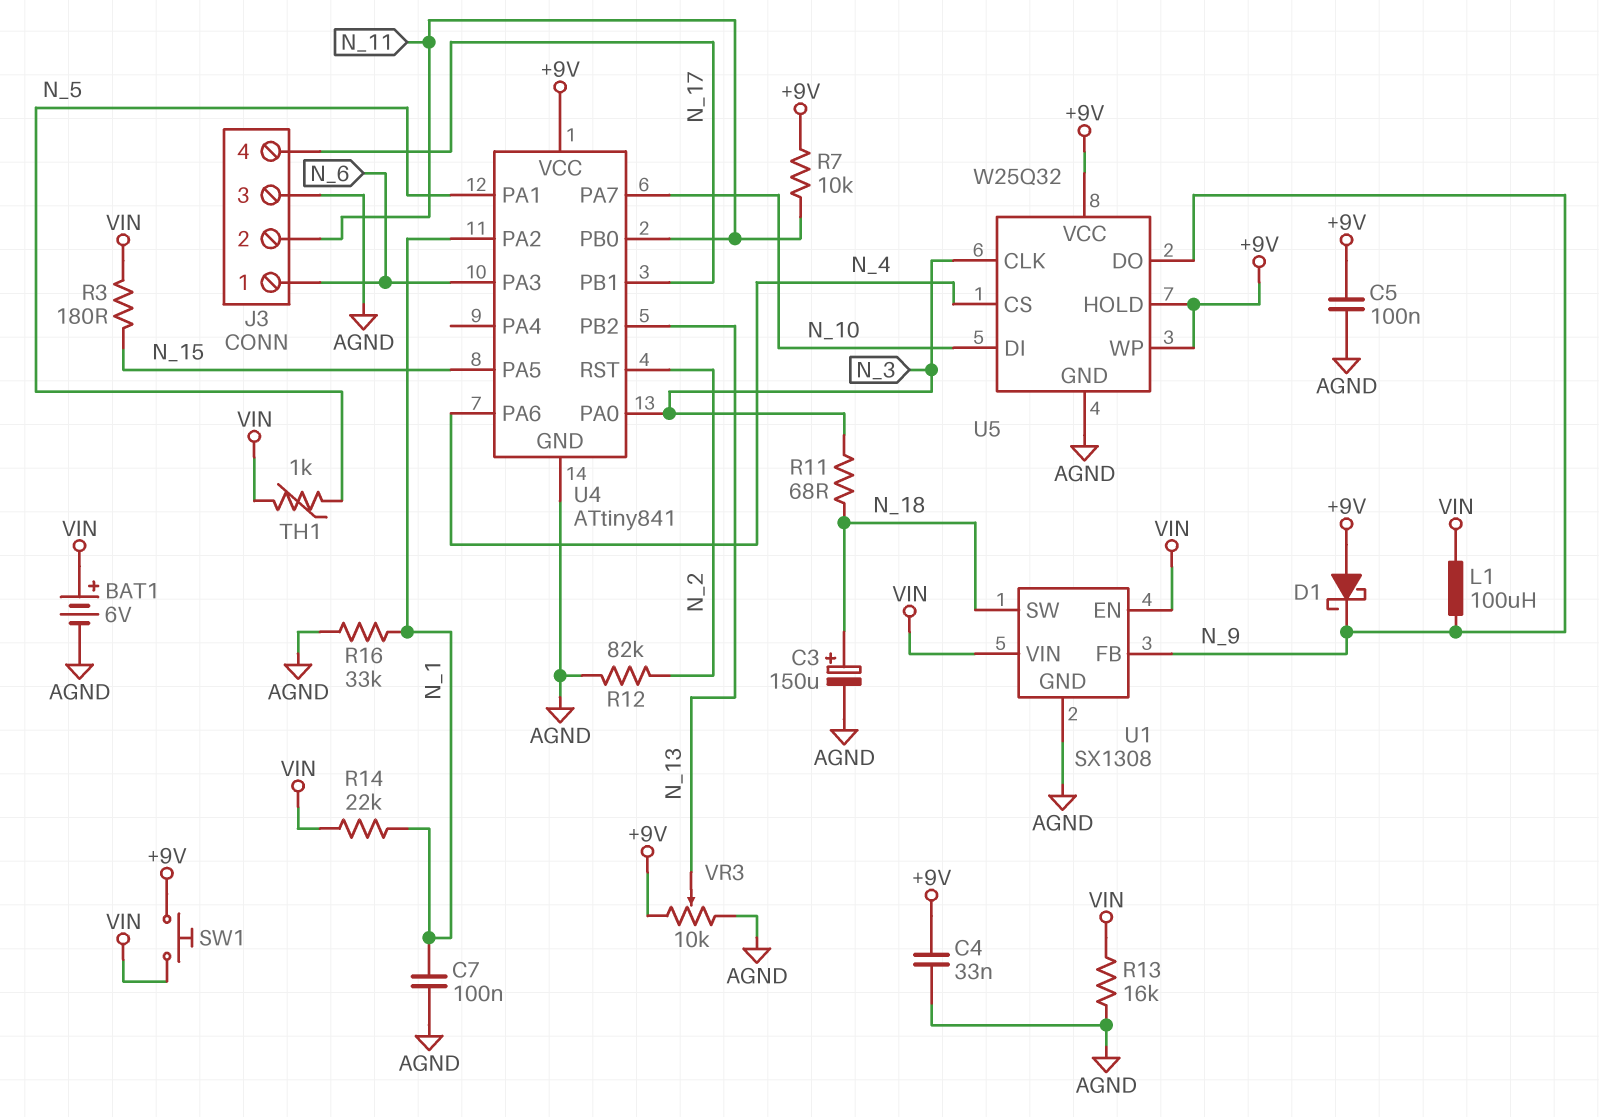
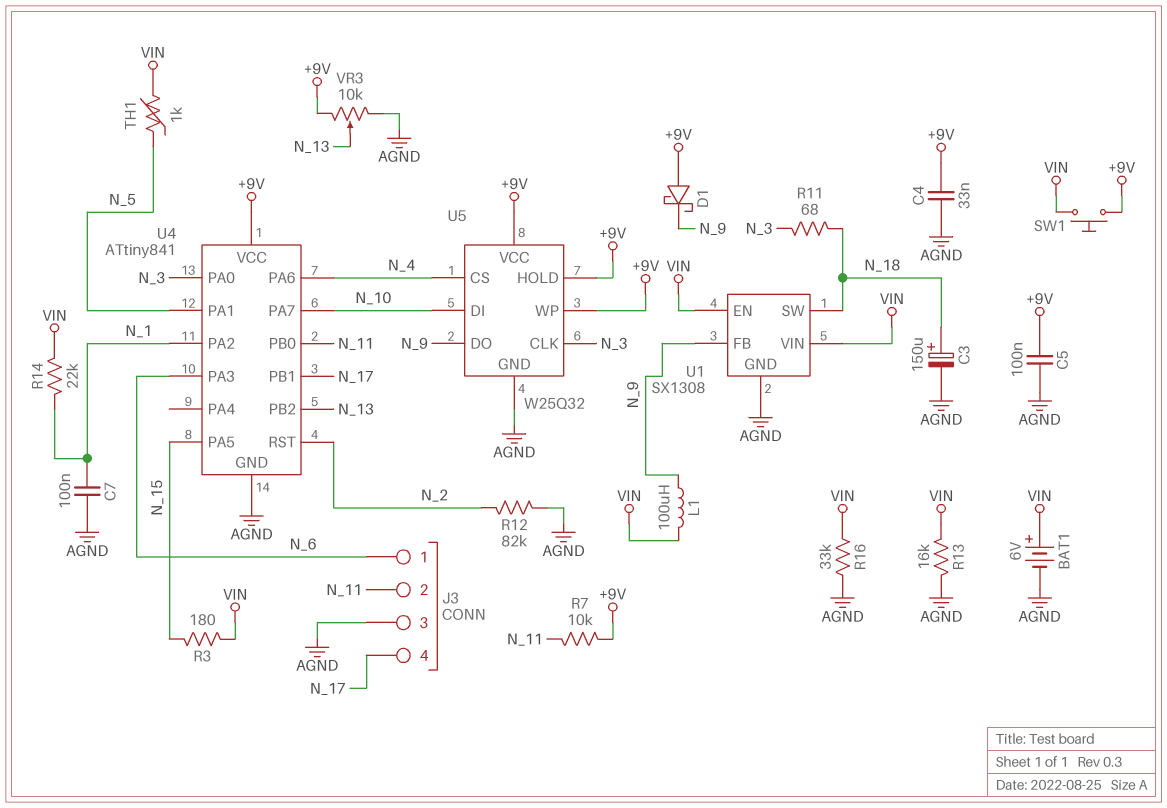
R16: 33k (AGND, N_1) -> 33k (AGND, VIN)

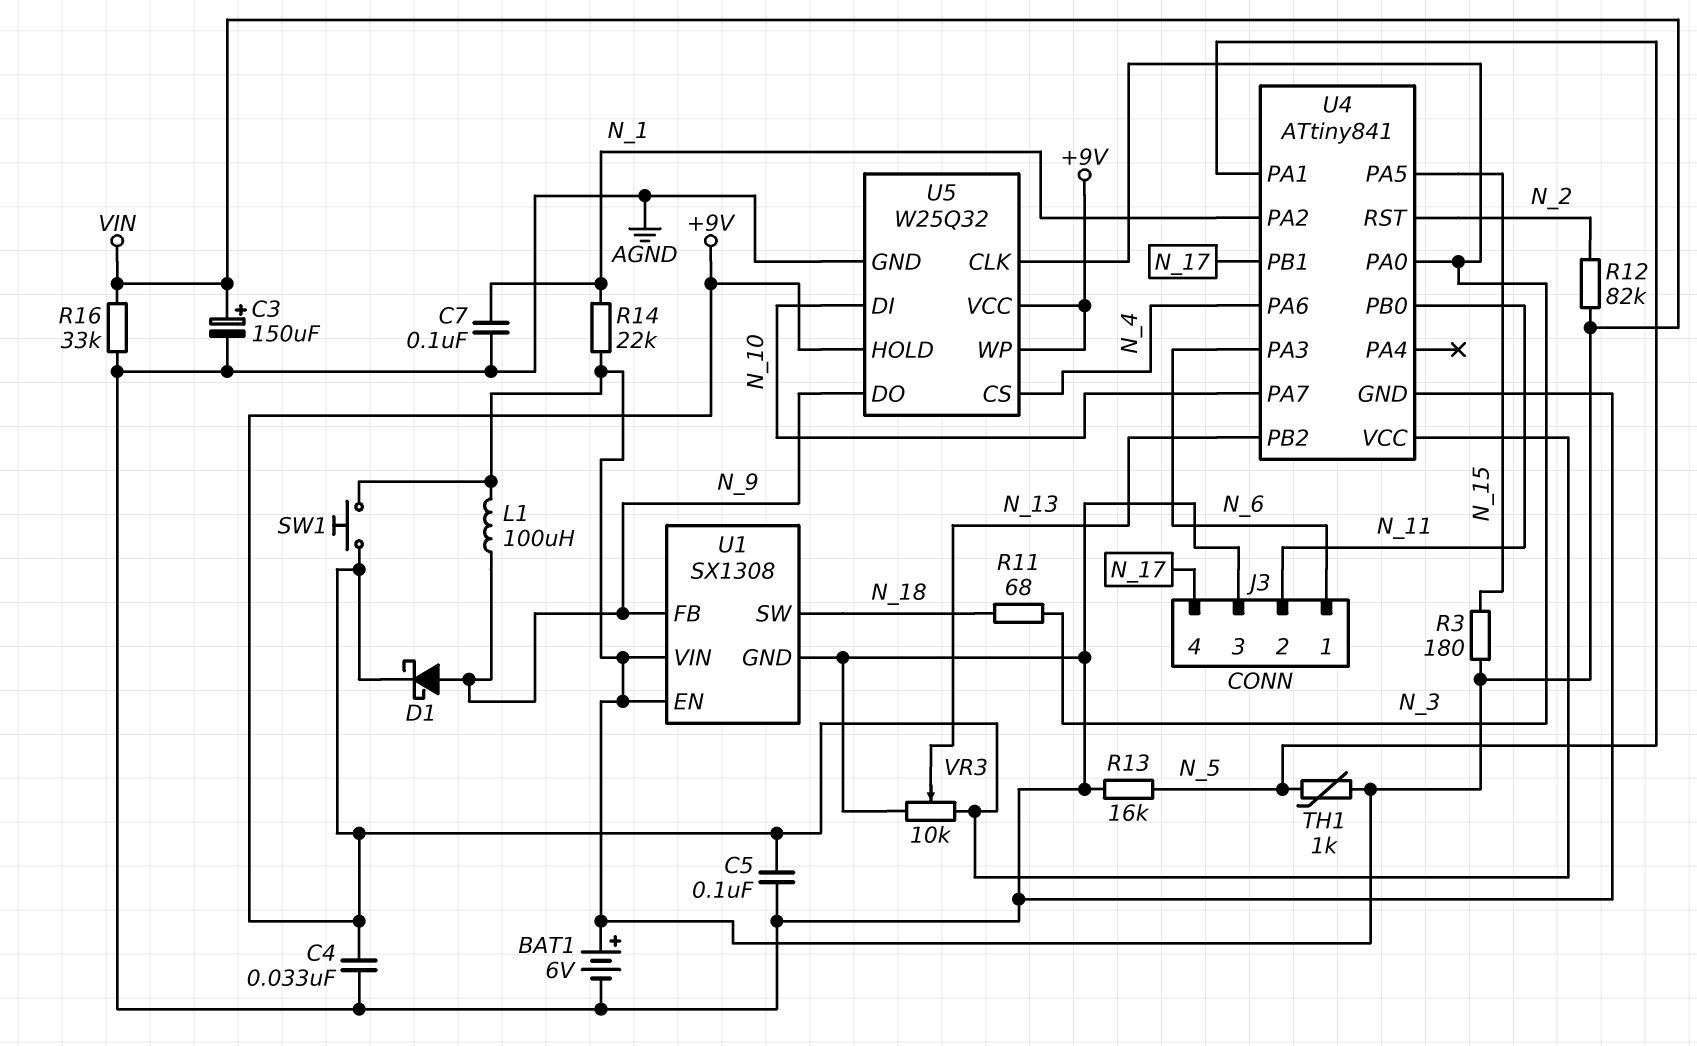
C3: 150uF (plus N_18, minus AGND) -> 150uF (plus VIN, minus AGND)
D1: schottky (A +9V, K N_9) -> schottky (A N_9, K +9V)
R7: 10k (+9V, N_11) -> none
R12: 82k (AGND, N_2) -> 82k (N_2, VIN)
R13: 16k (AGND, VIN) -> 16k (AGND, N_5)

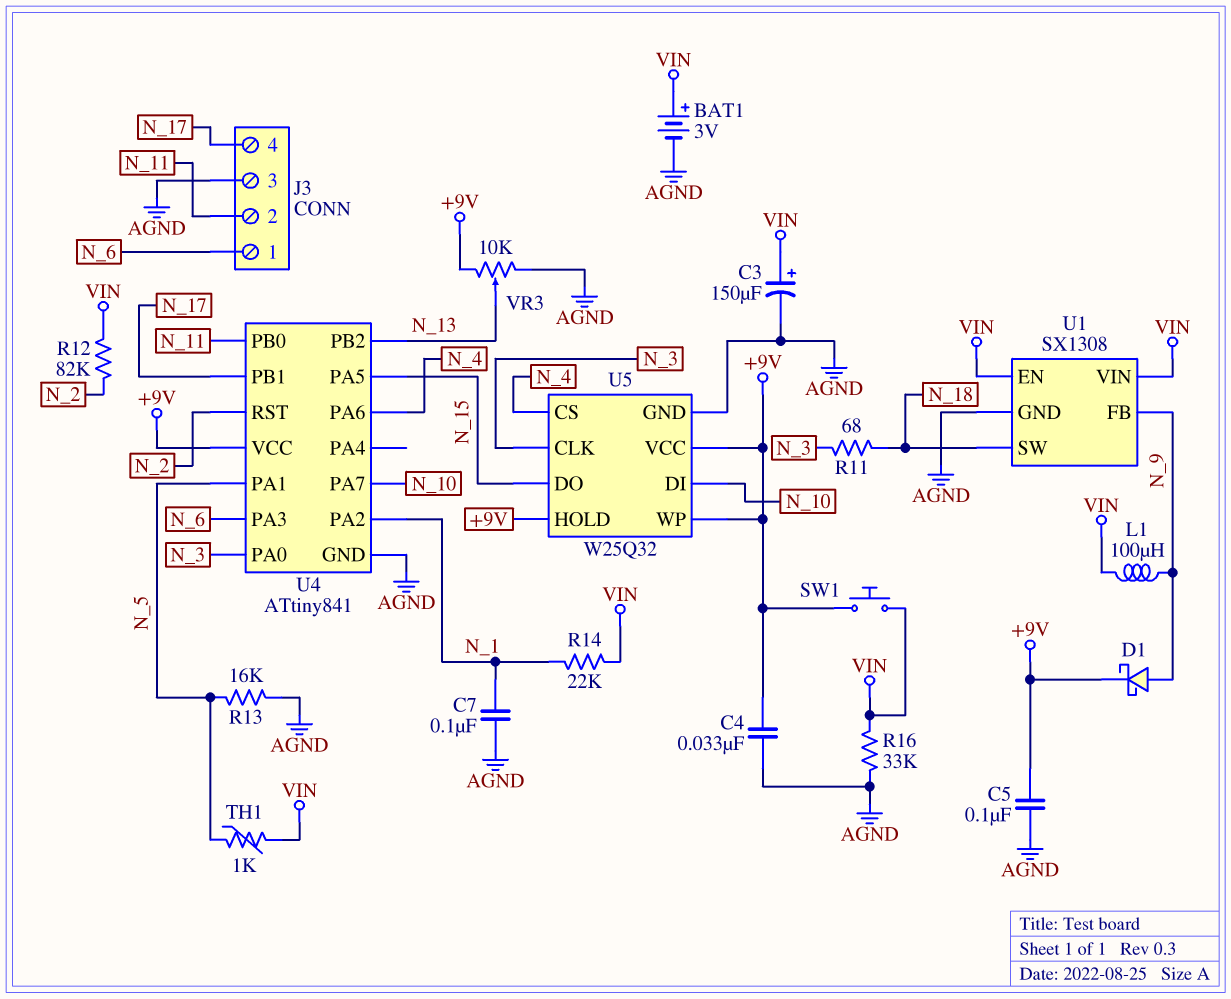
BAT1: 6V (plus VIN, minus AGND) -> 3V (plus VIN, minus AGND)
R3: 180 (N_15, VIN) -> none
U5 pin DO: N_9 -> N_15

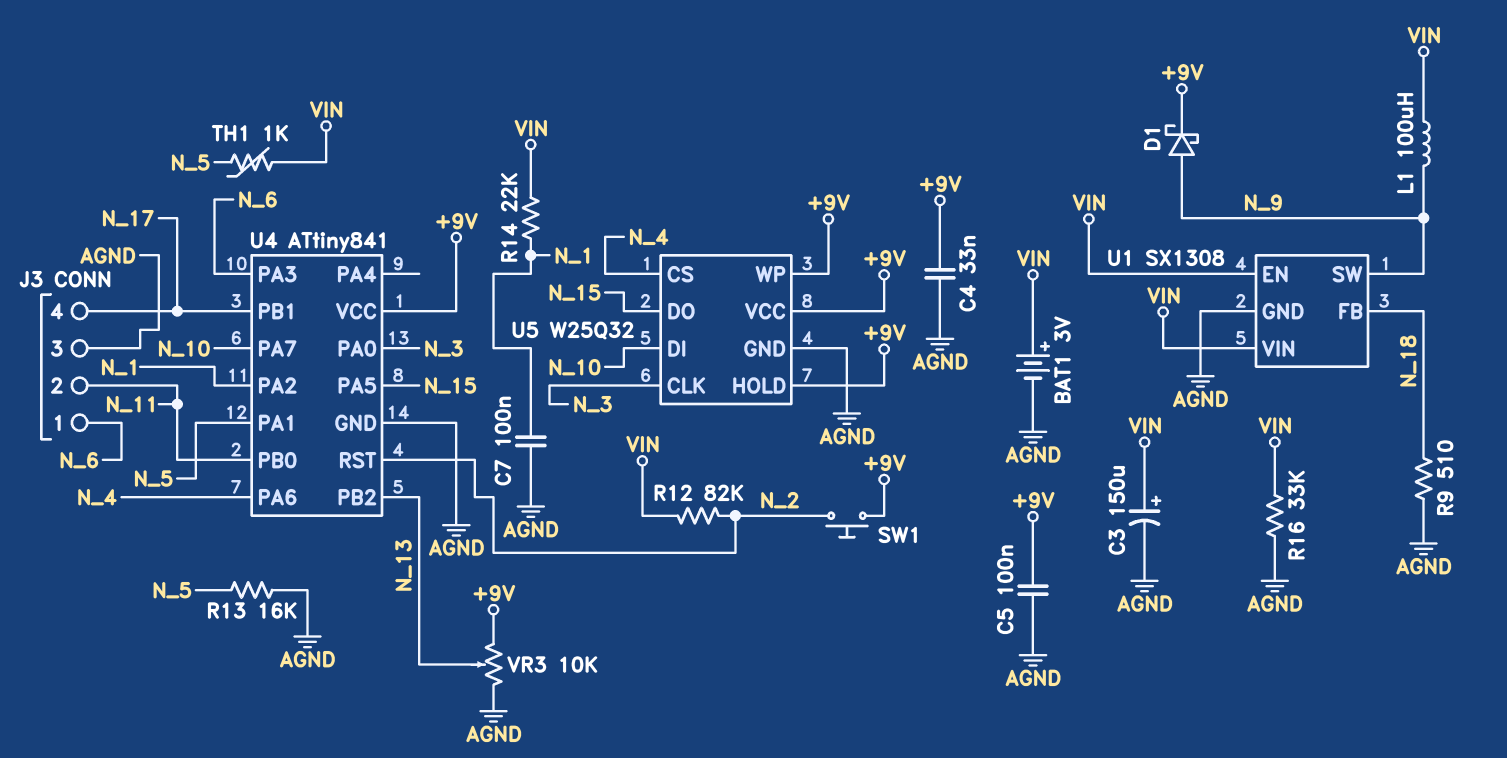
R9: none -> 510 (AGND, N_18)
R11: 68 (N_3, N_18) -> none
SW1: button (+9V, VIN) -> button (+9V, N_2)
U1 pin FB: N_9 -> N_18
U1 pin SW: N_18 -> N_9

